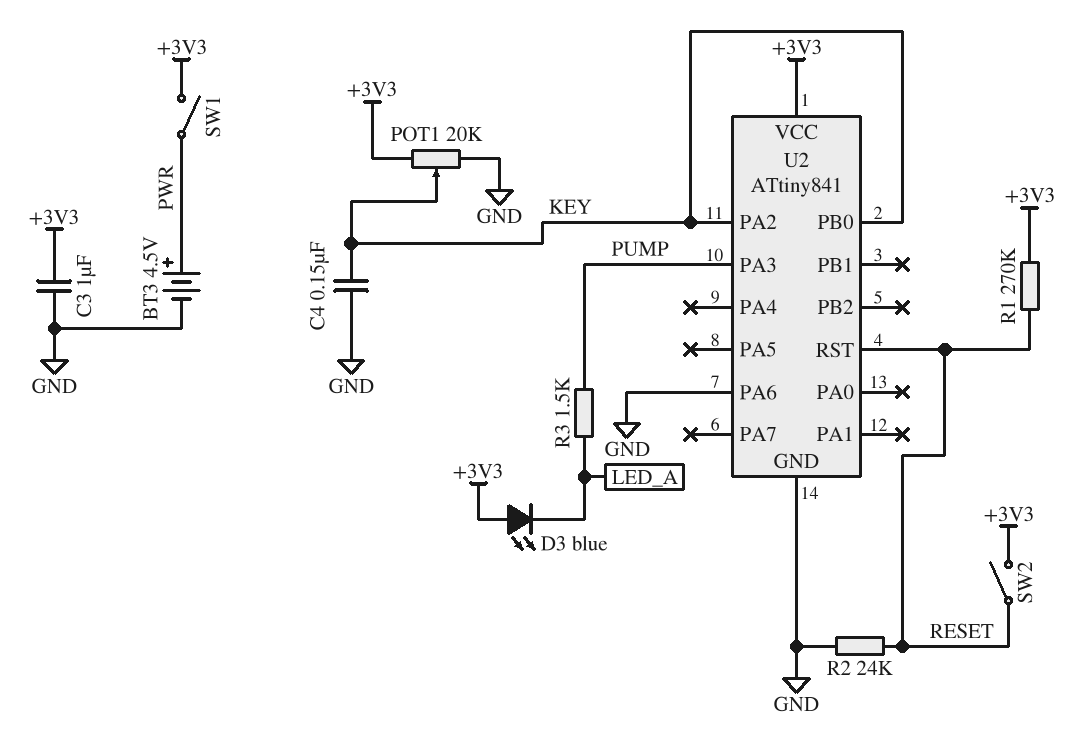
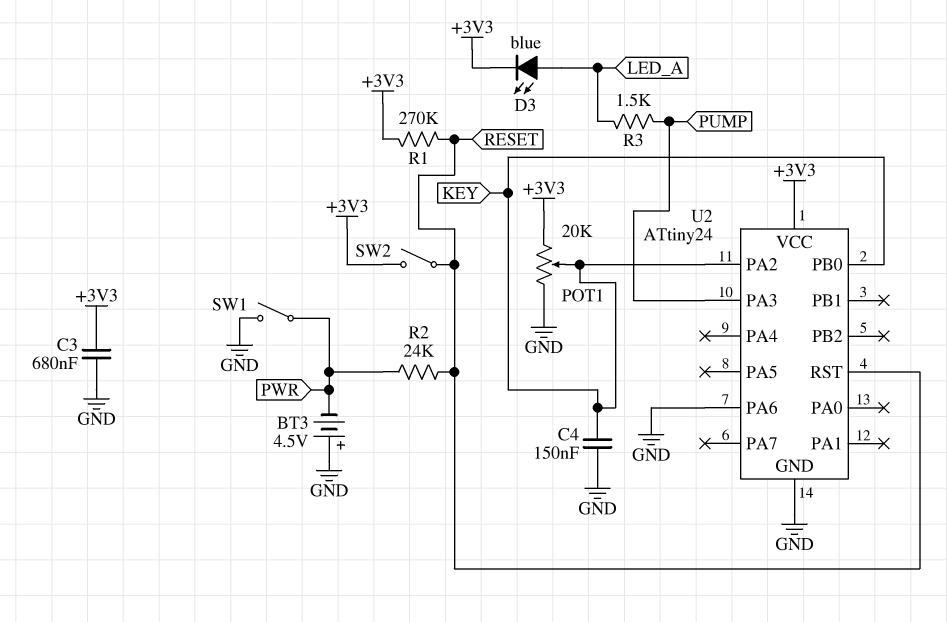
BT3: 4.5V (plus PWR, minus GND) -> 4.5V (plus GND, minus PWR)
C3: 1uF (+3V3, GND) -> 680nF (+3V3, GND)
D3: LED blue (A +3V3, K LED_A) -> LED blue (A LED_A, K +3V3)
R2: 24k (GND, RESET) -> 24k (PWR, RESET)
SW1: switch (+3V3, PWR) -> switch (GND, PWR)
U2: ATtiny841 -> ATtiny24

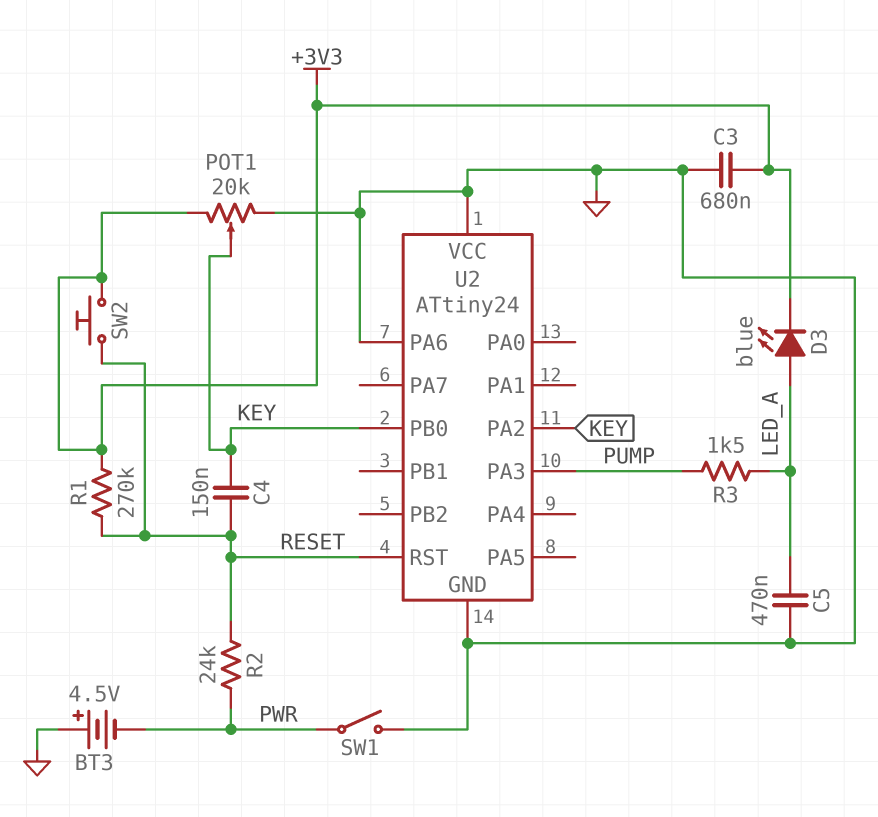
C4: 150nF (GND, KEY) -> 150nF (KEY, RESET)
C5: none -> 470nF (GND, LED_A)
SW2: switch (+3V3, RESET) -> button (+3V3, RESET)
U2 pin VCC: +3V3 -> GND

